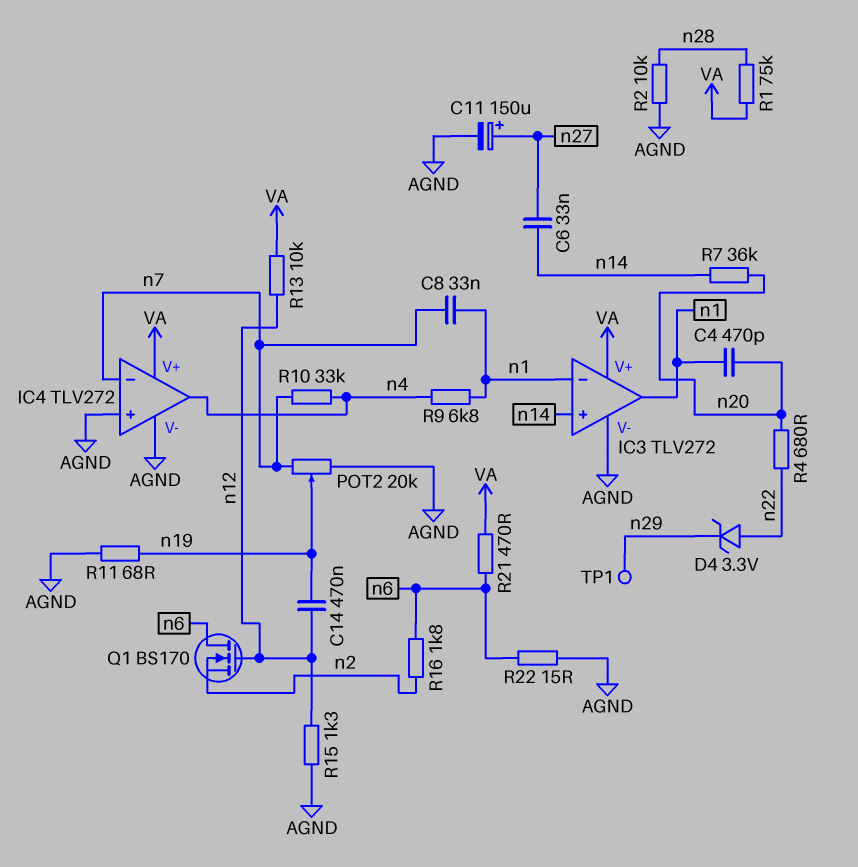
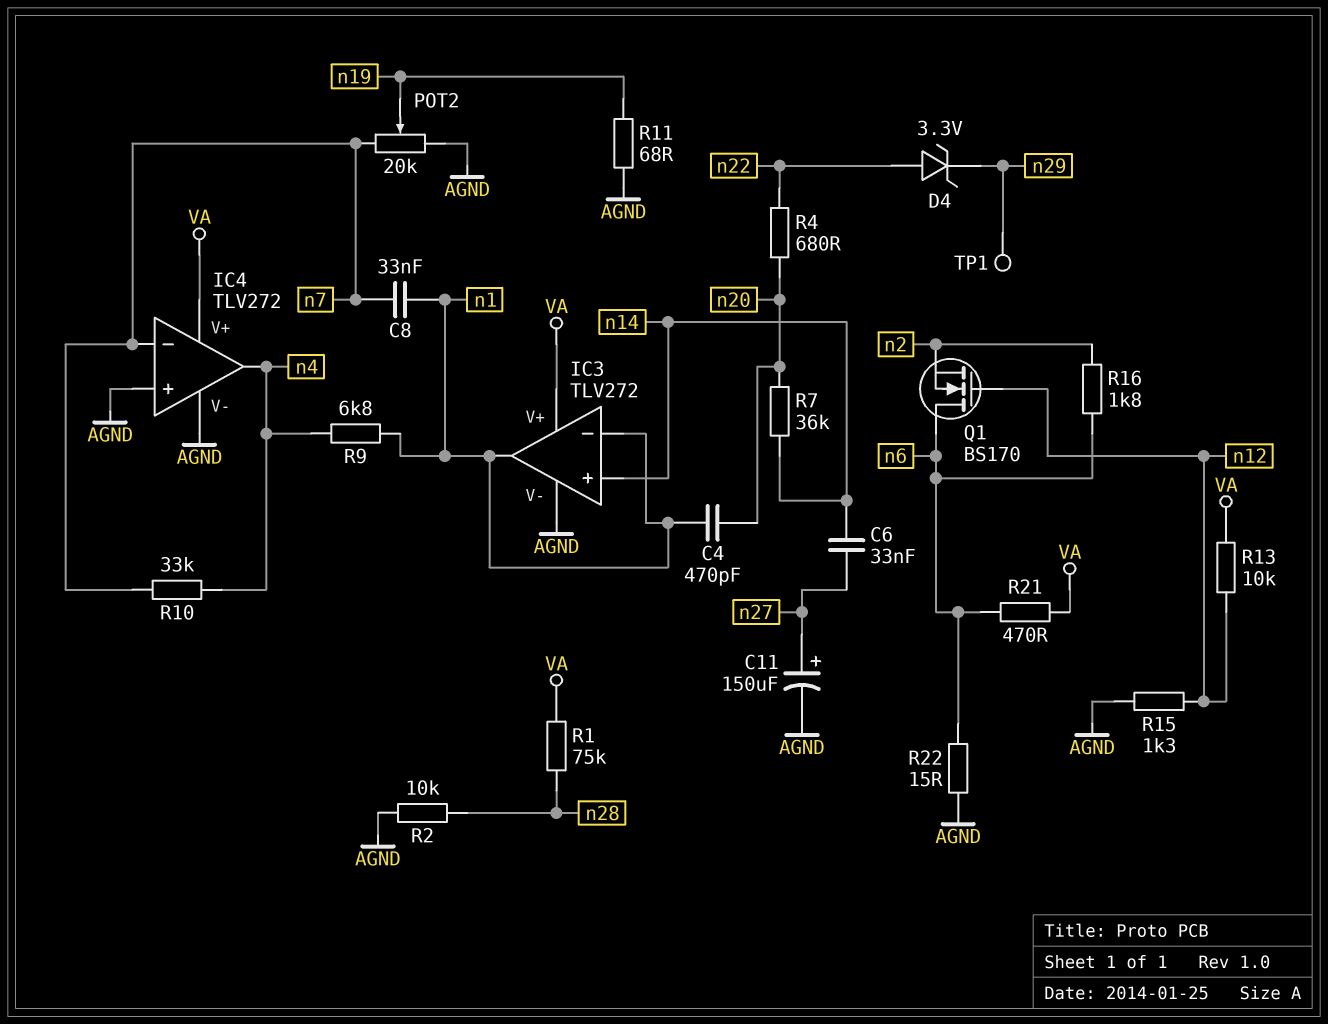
C14: 470nF (n12, n19) -> none

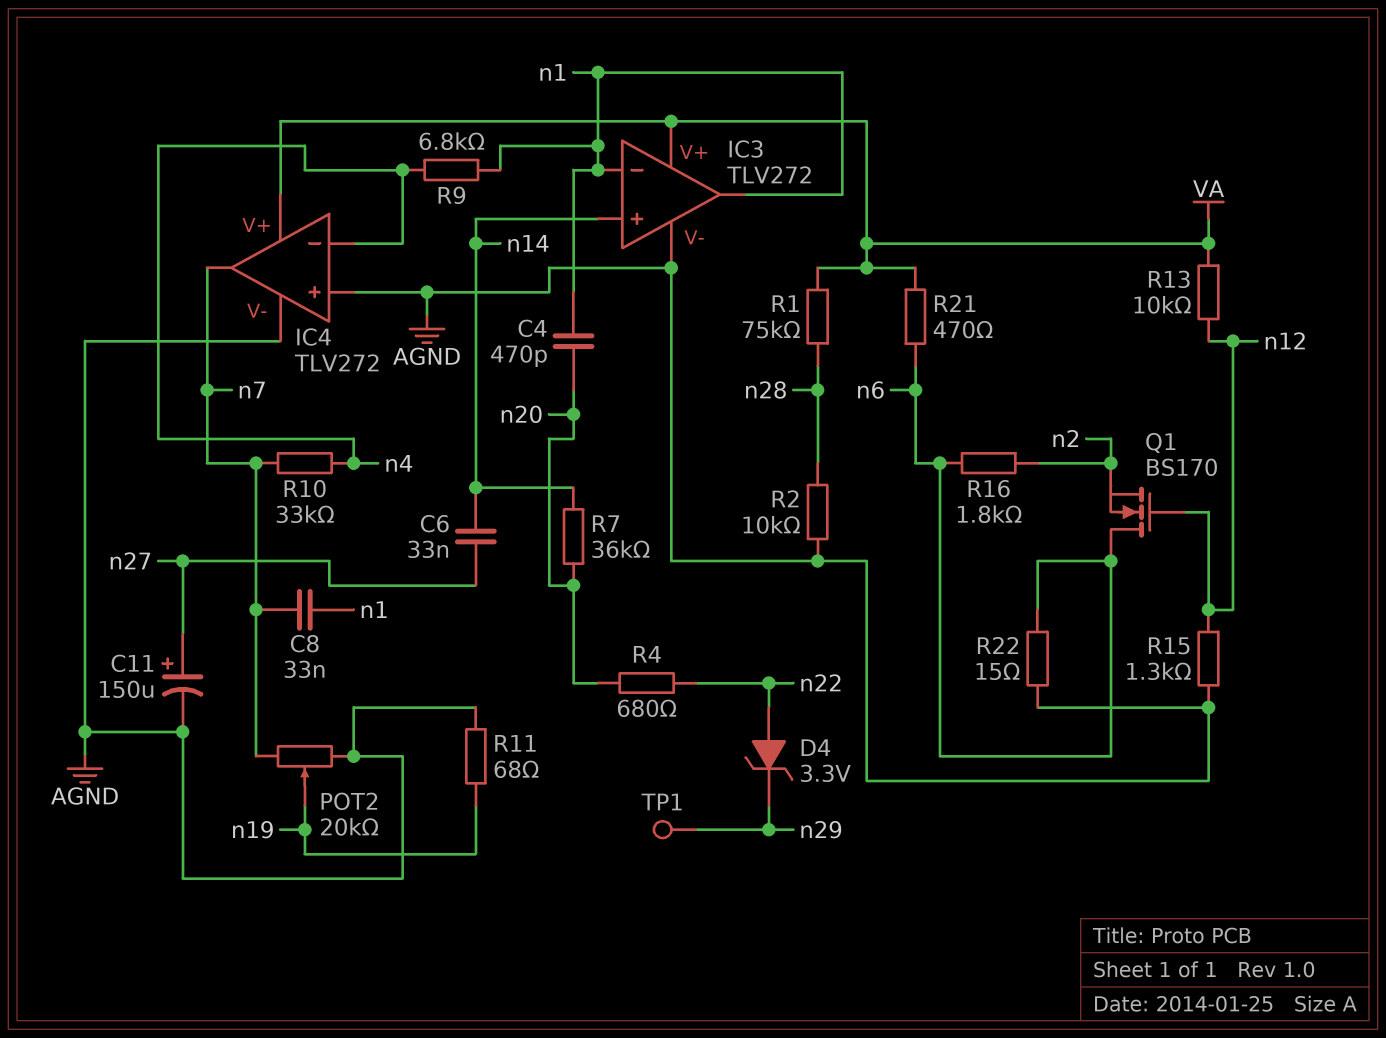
IC4 pin in-: n7 -> n4
IC4 pin out: n4 -> n7

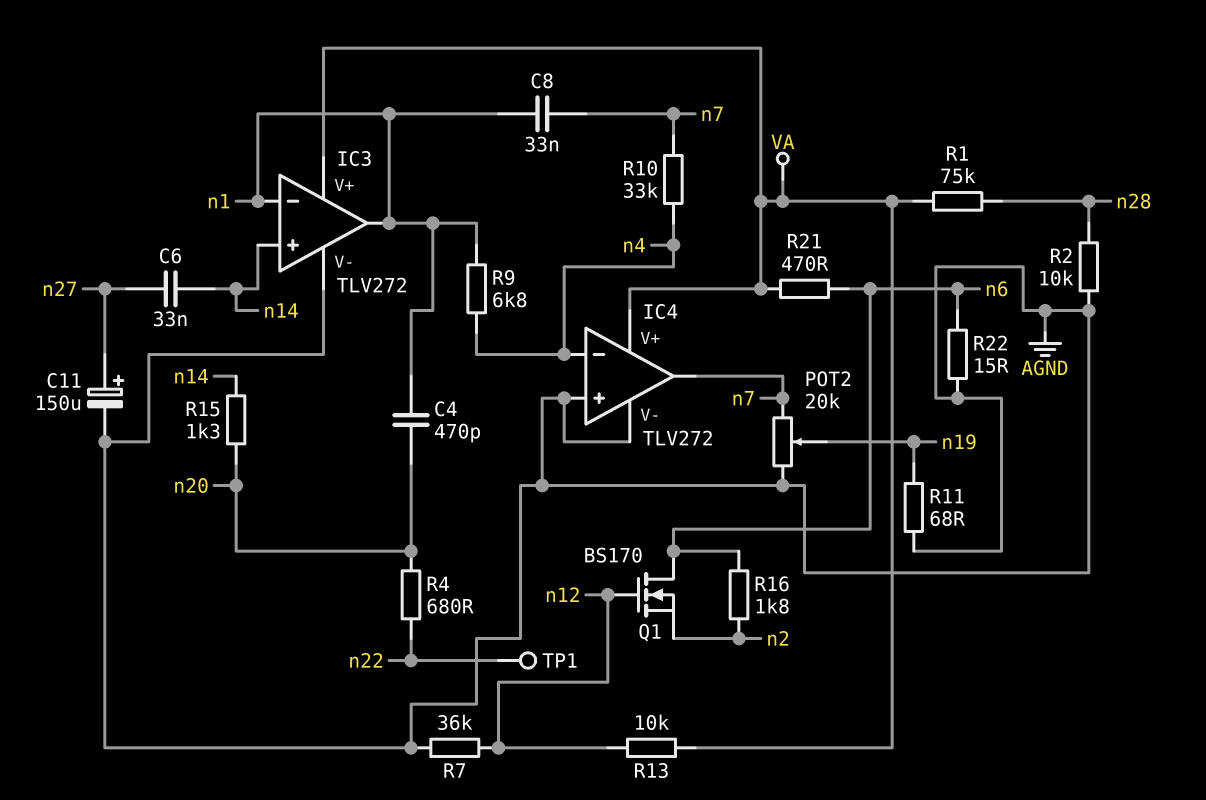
D4: zener 3.3V (A n22, K n29) -> none
R7: 36k (n14, n20) -> 36k (AGND, n12)
R15: 1.3k (AGND, n12) -> 1.3k (n14, n20)
TP1: test point (n29) -> test point (n22)

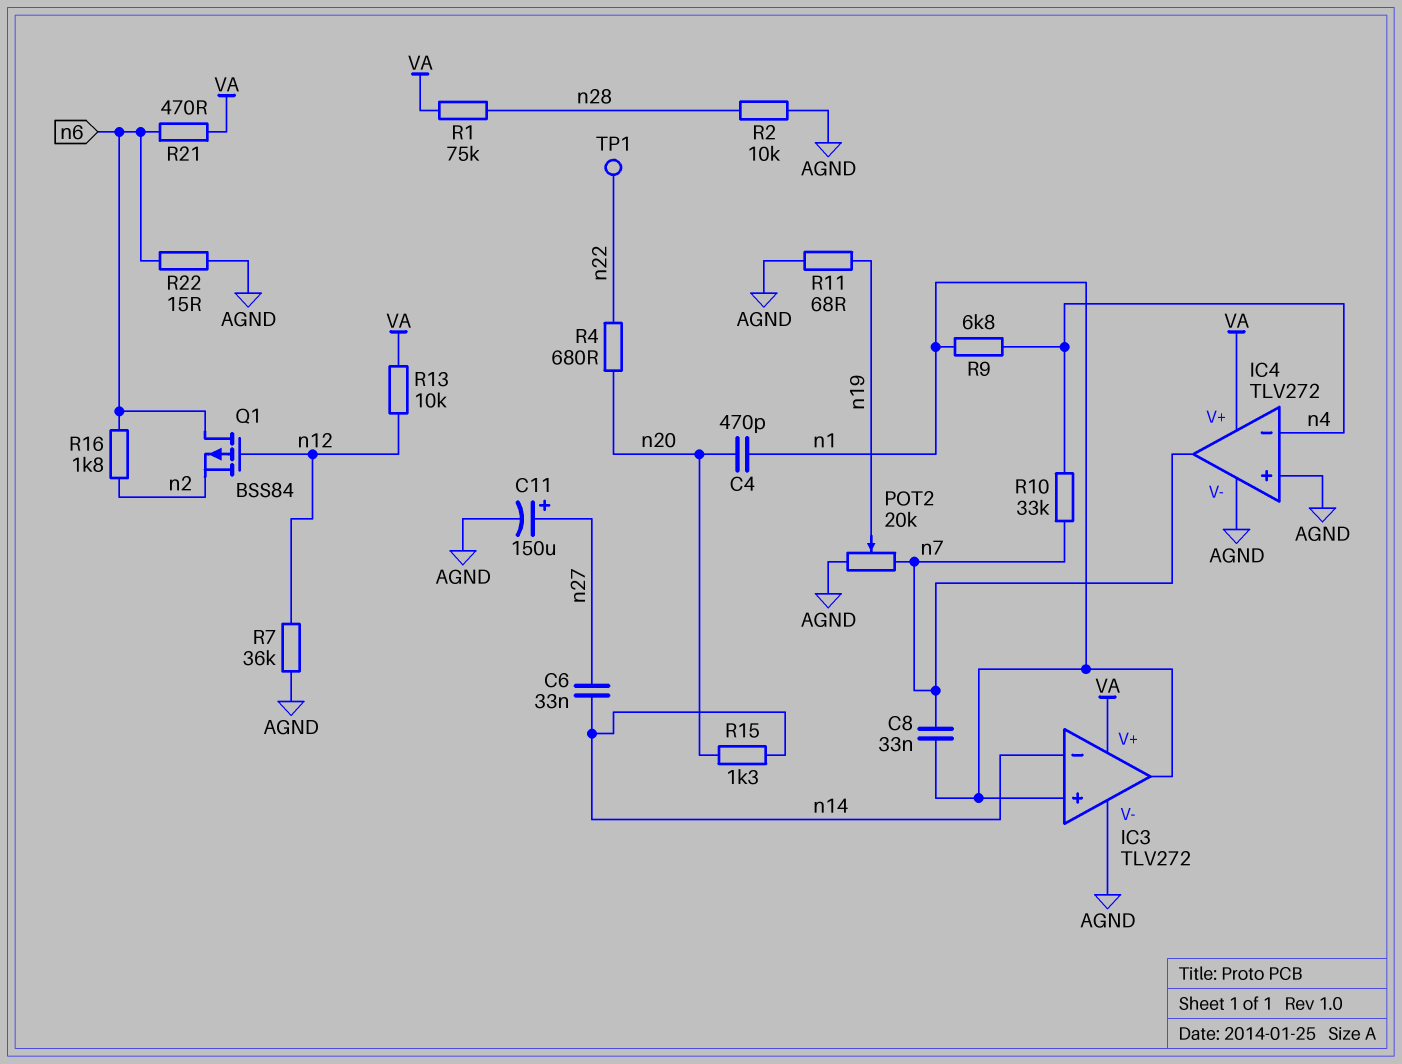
IC3 pin in+: n14 -> n1
IC3 pin in-: n1 -> n14
Q1: NMOS BS170 (G n12, D n6, S n2) -> PMOS BSS84 (G n12, D n6, S n2)

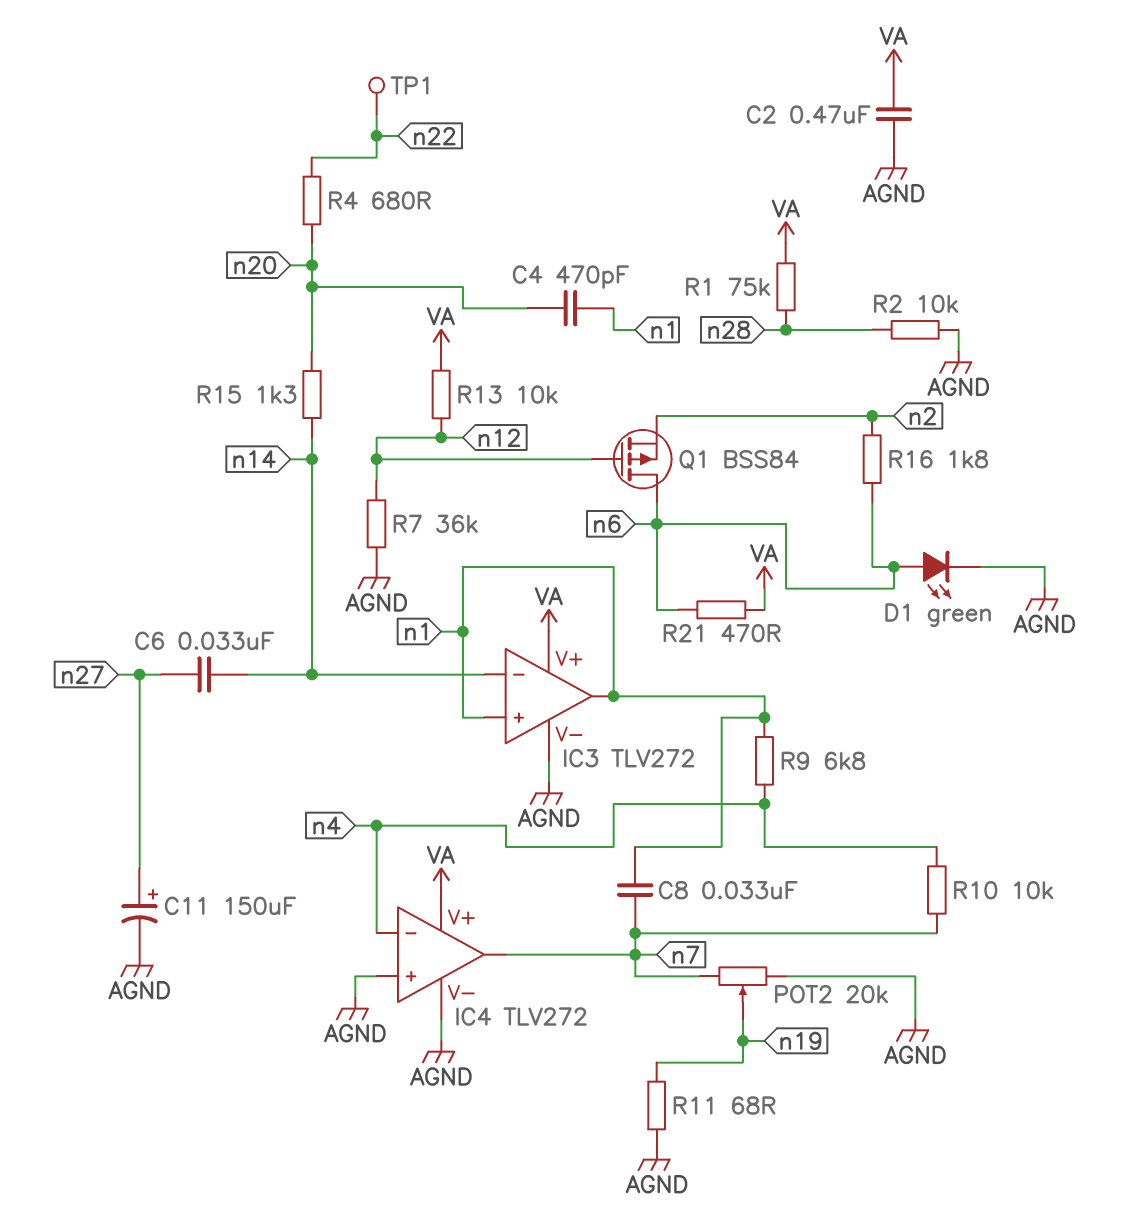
C2: none -> 470nF (AGND, VA)
D1: none -> LED green (A n6, K AGND)
R10: 33k (n4, n7) -> 10k (n4, n7)
R22: 15 (AGND, n6) -> none

